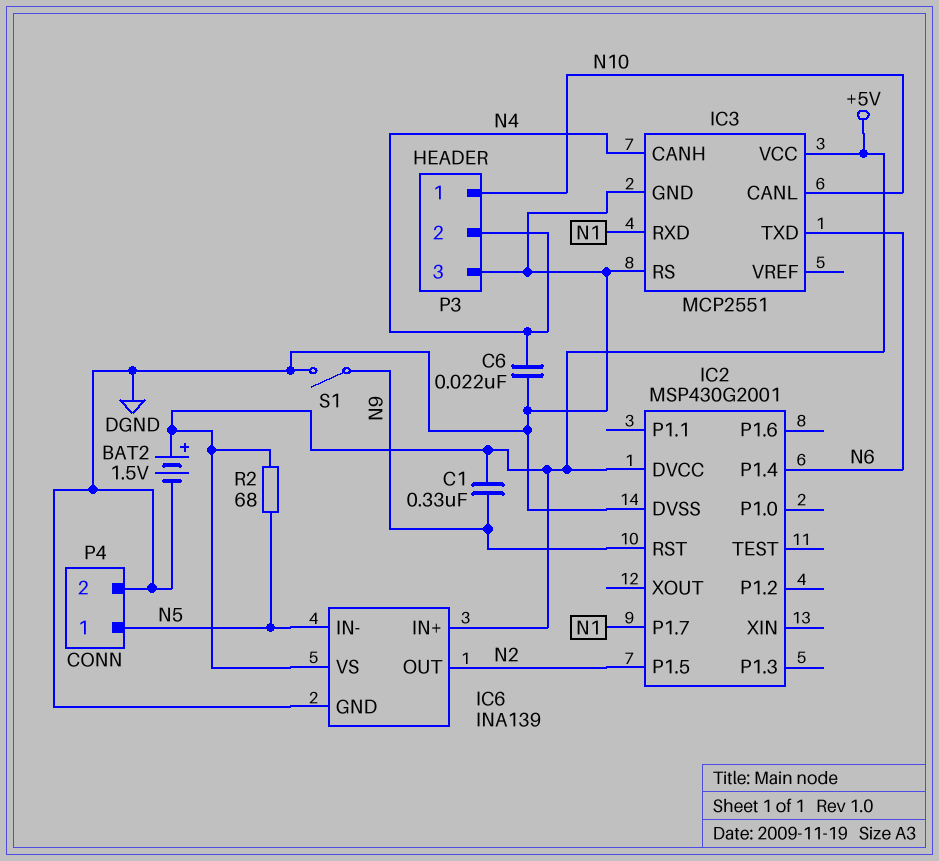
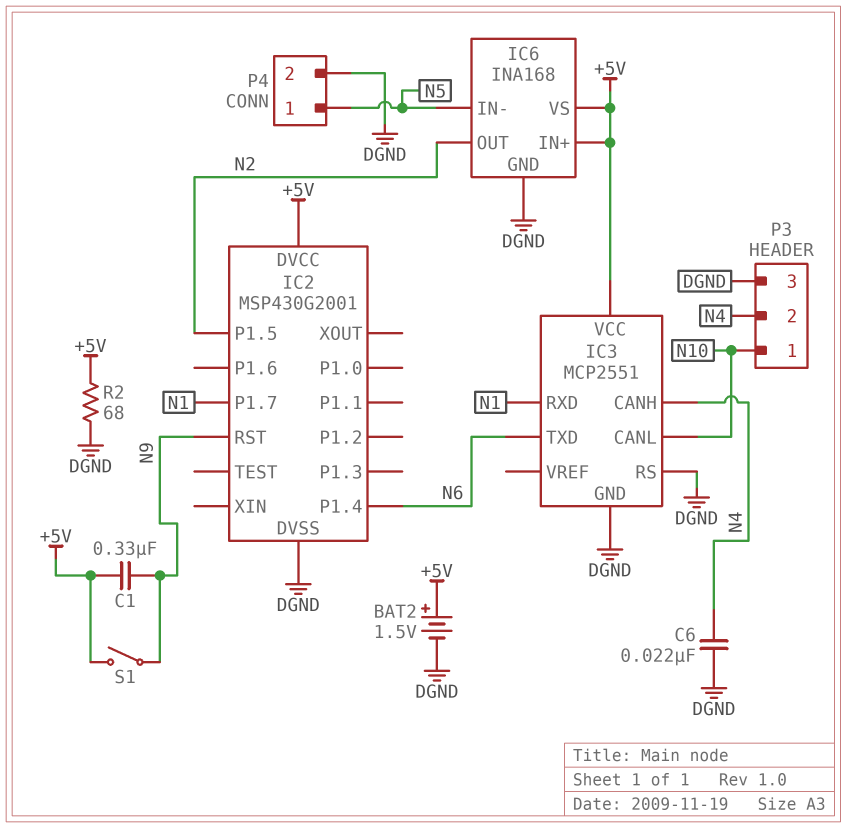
IC6: INA139 -> INA168
R2: 68 (+5V, N5) -> 68 (+5V, DGND)
S1: switch (DGND, N9) -> switch (+5V, N9)

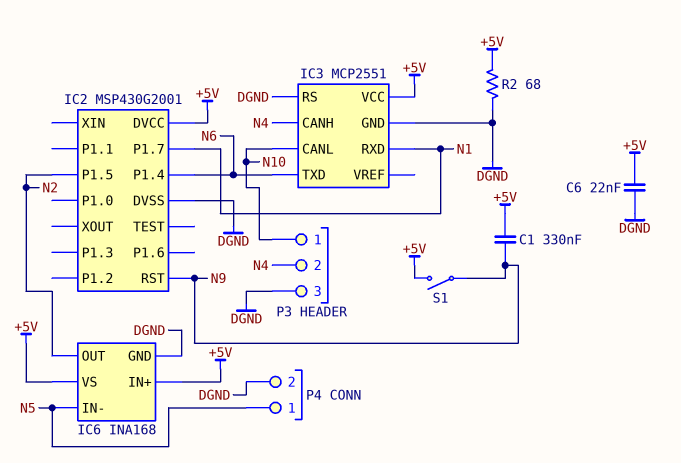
BAT2: 1.5V (plus +5V, minus DGND) -> none
C6: 22nF (DGND, N4) -> 22nF (+5V, DGND)

